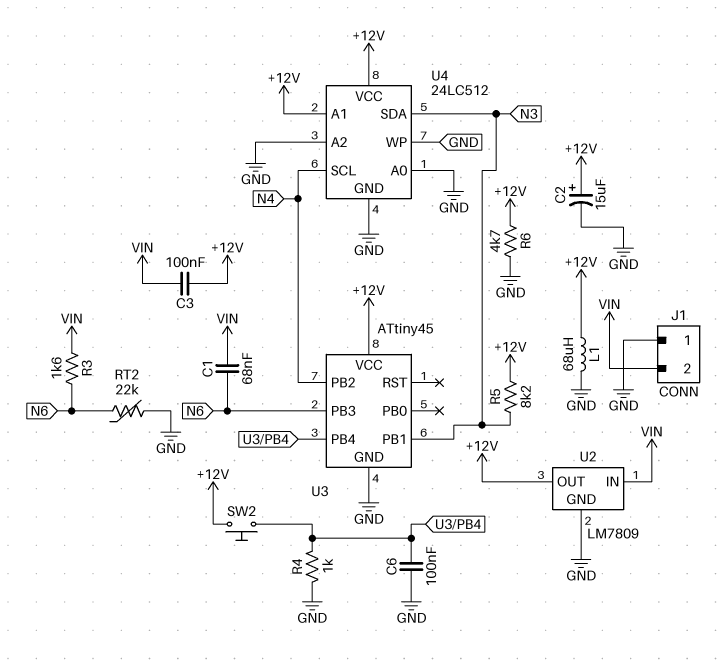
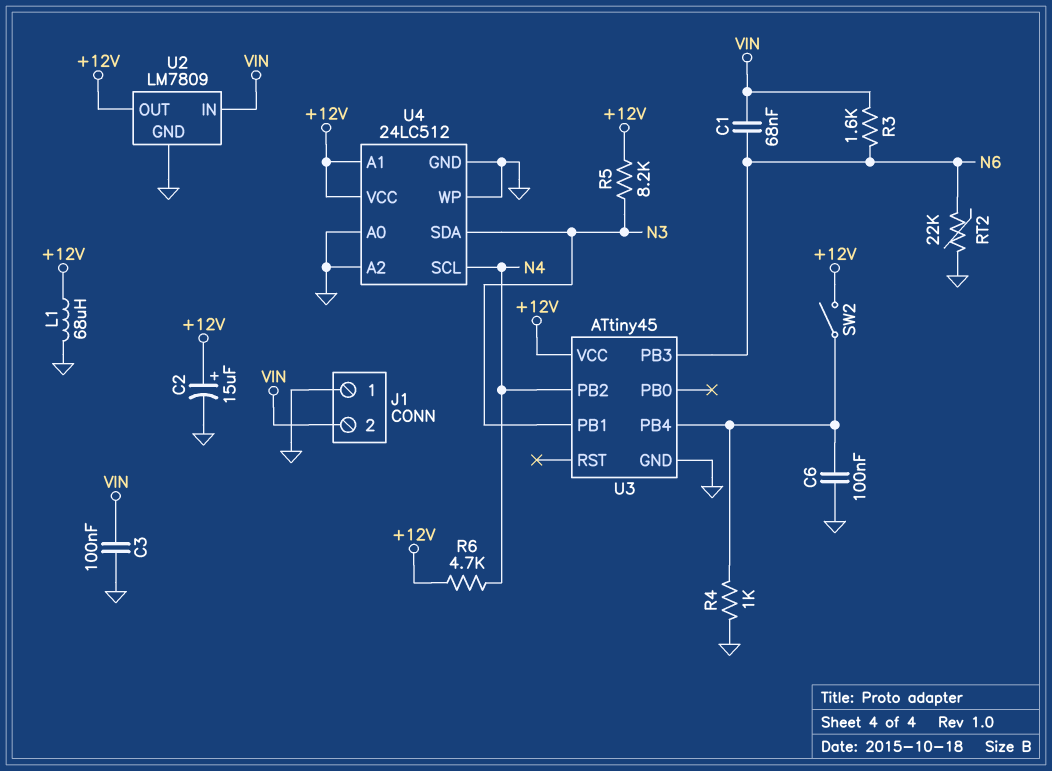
C3: 100nF (+12V, VIN) -> 100nF (GND, VIN)
R6: 4.7k (+12V, GND) -> 4.7k (+12V, N4)
SW2: button (+12V, U3/PB4) -> switch (+12V, U3/PB4)

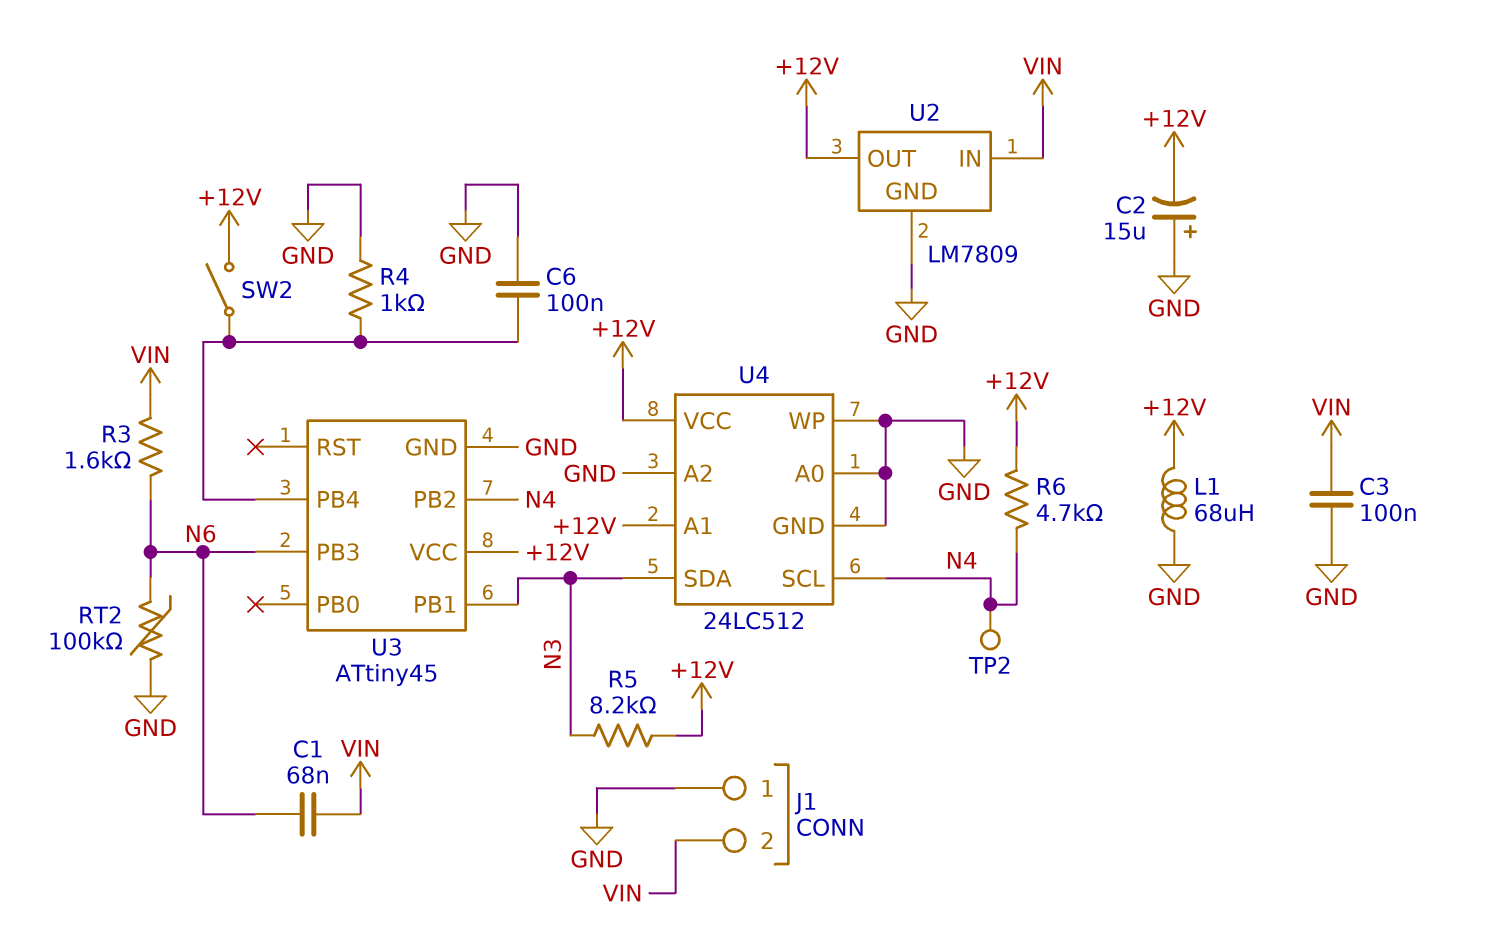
C2: 15uF (plus +12V, minus GND) -> 15uF (plus GND, minus +12V)
RT2: 22k (GND, N6) -> 100k (GND, N6)
TP2: none -> test point (N4)

